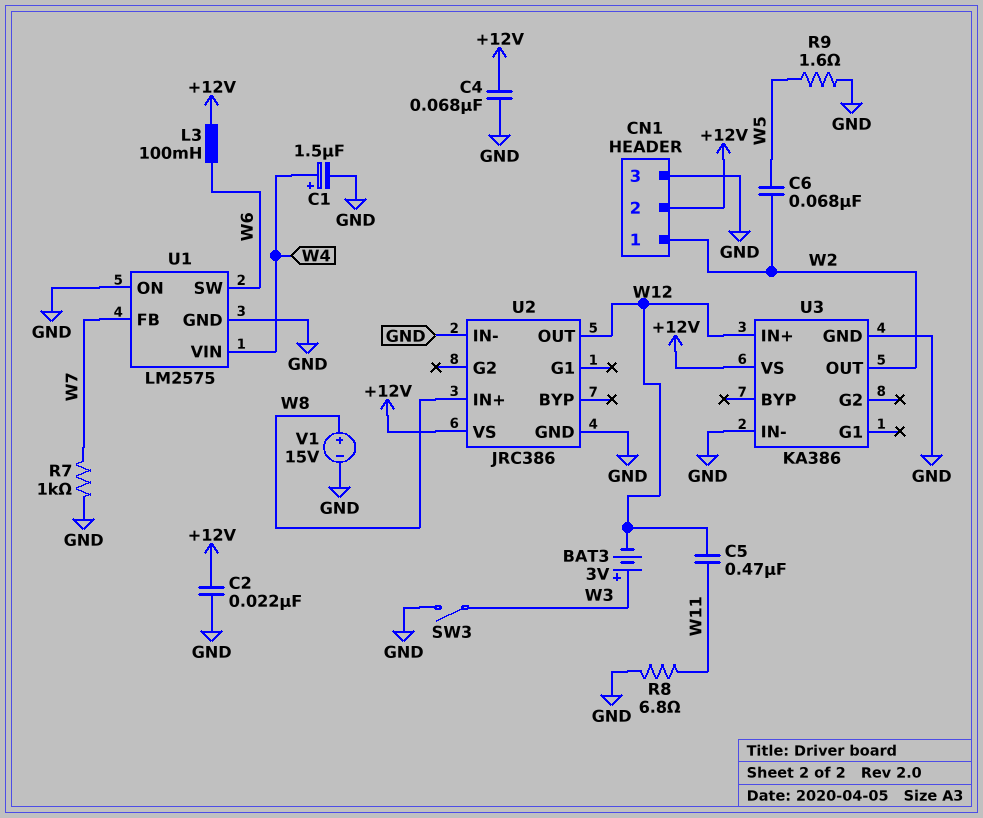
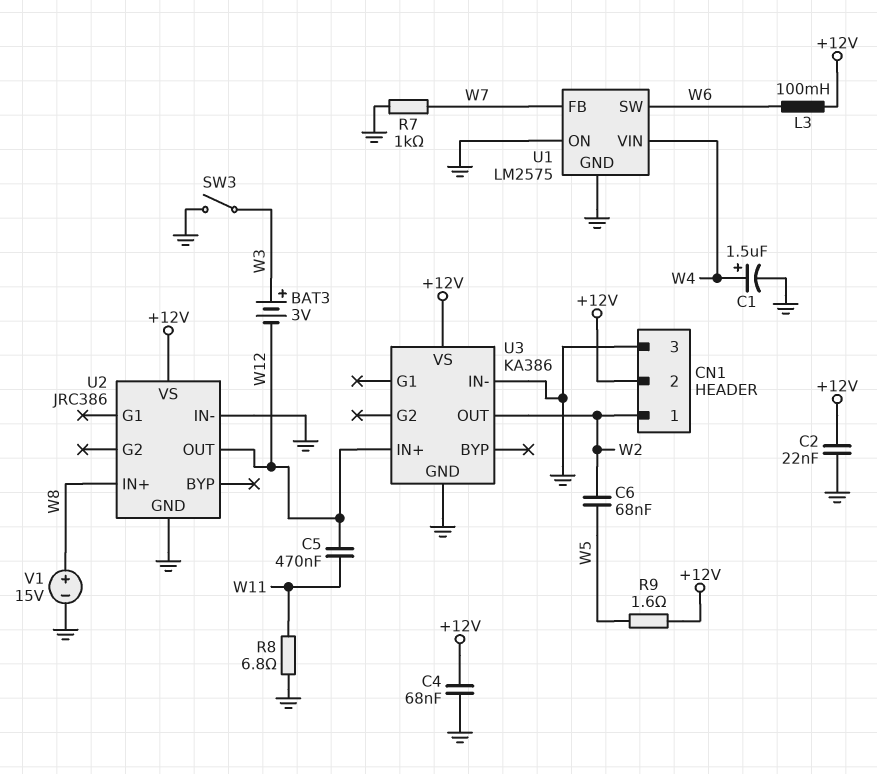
R9: 1.6 (GND, W5) -> 1.6 (+12V, W5)

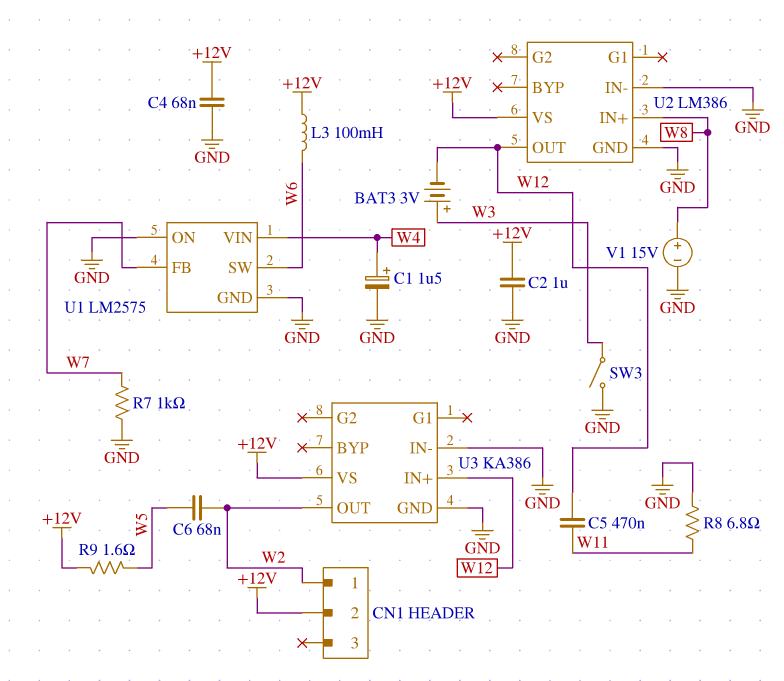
C2: 22nF (+12V, GND) -> 1uF (+12V, GND)
CN1 pin 3: GND -> none
U2: JRC386 -> LM386

